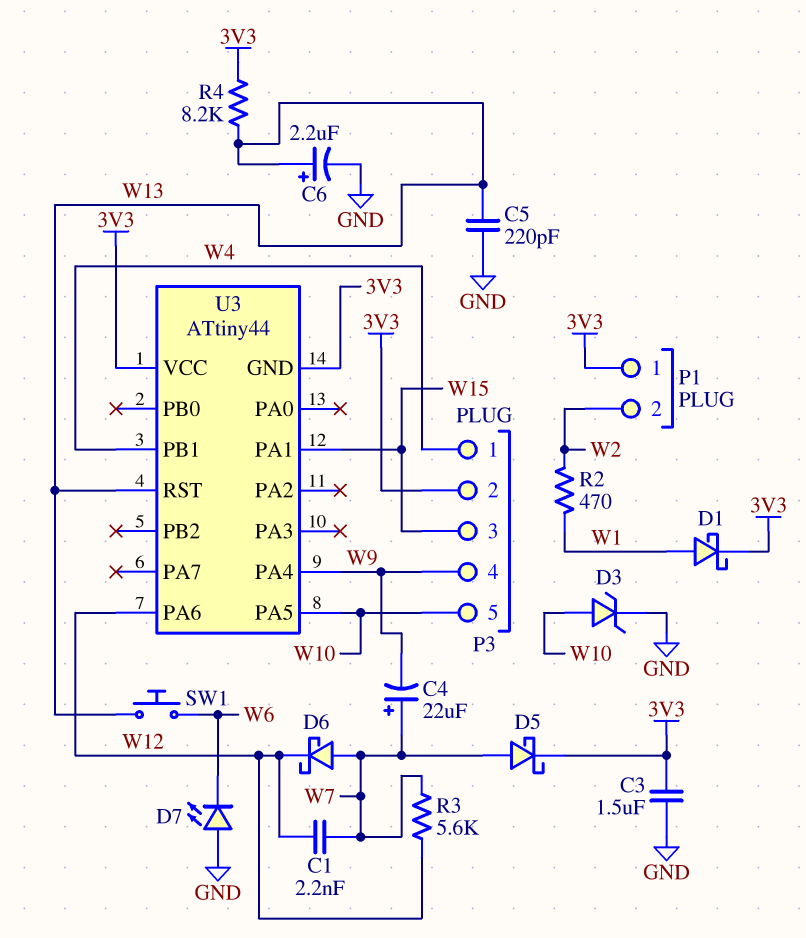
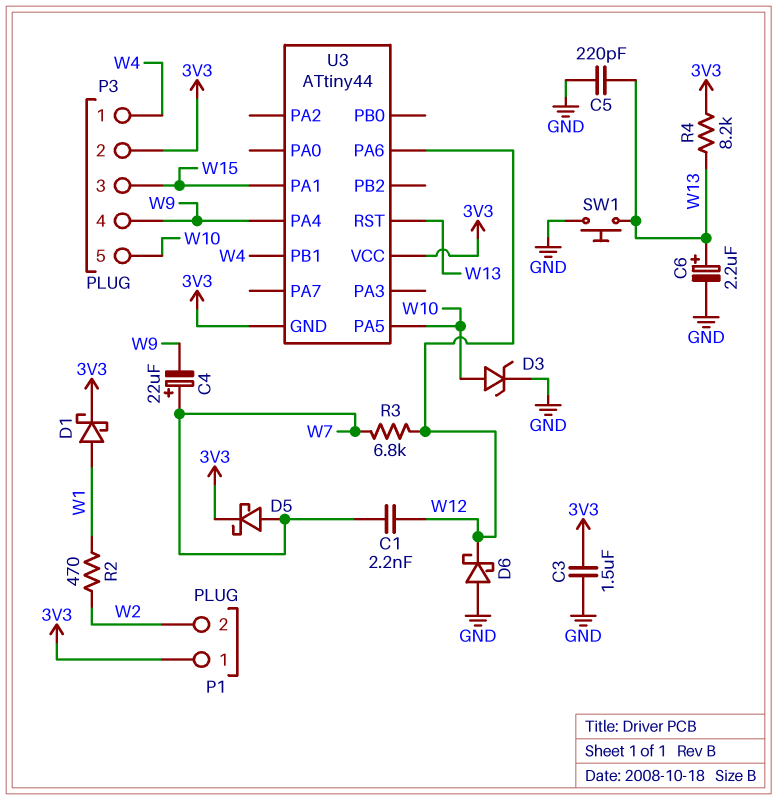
D6: schottky (A W7, K W12) -> schottky (A GND, K W12)
D7: LED (A GND, K W6) -> none
R3: 5.6k (W7, W12) -> 6.8k (W7, W12)
SW1: button (W6, W13) -> button (GND, W13)

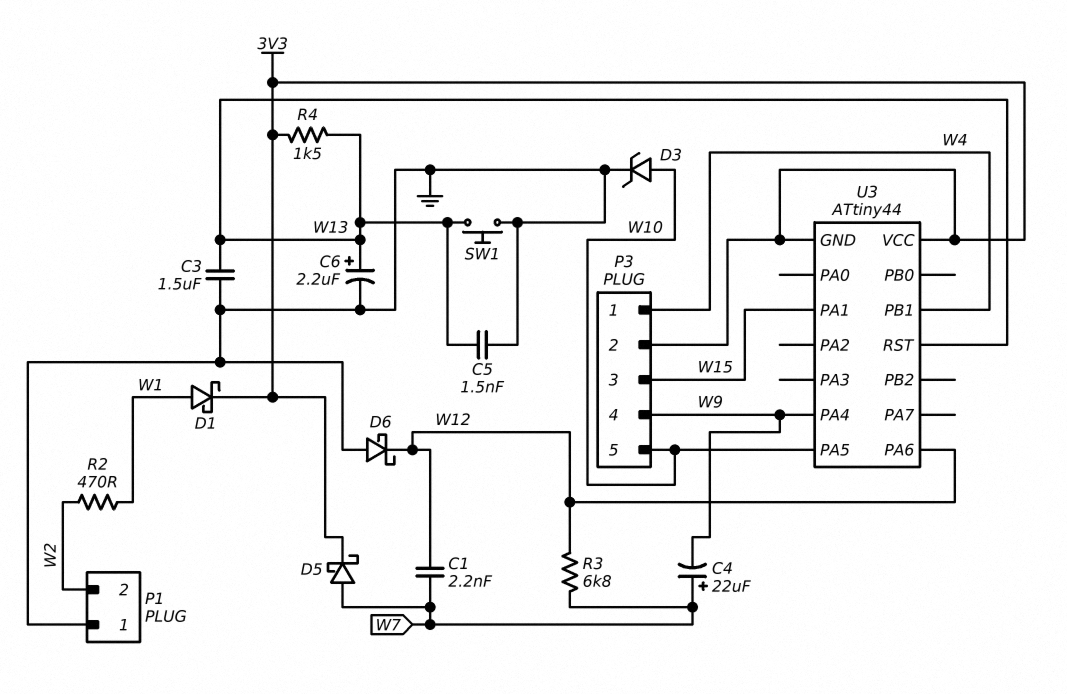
C3: 1.5uF (3V3, GND) -> 1.5uF (GND, W13)
C5: 220pF (GND, W13) -> 1.5nF (GND, W13)
P1 pin 1: 3V3 -> GND
R4: 8.2k (3V3, W13) -> 1.5k (3V3, W13)

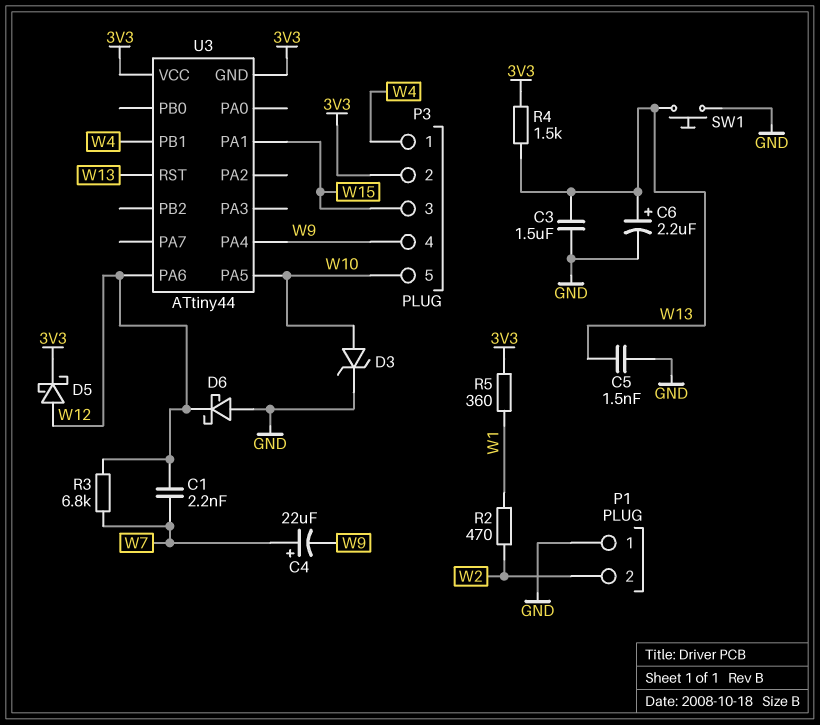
D1: schottky (A W1, K 3V3) -> none
D5: schottky (A W7, K 3V3) -> schottky (A W12, K 3V3)
R5: none -> 360 (3V3, W1)

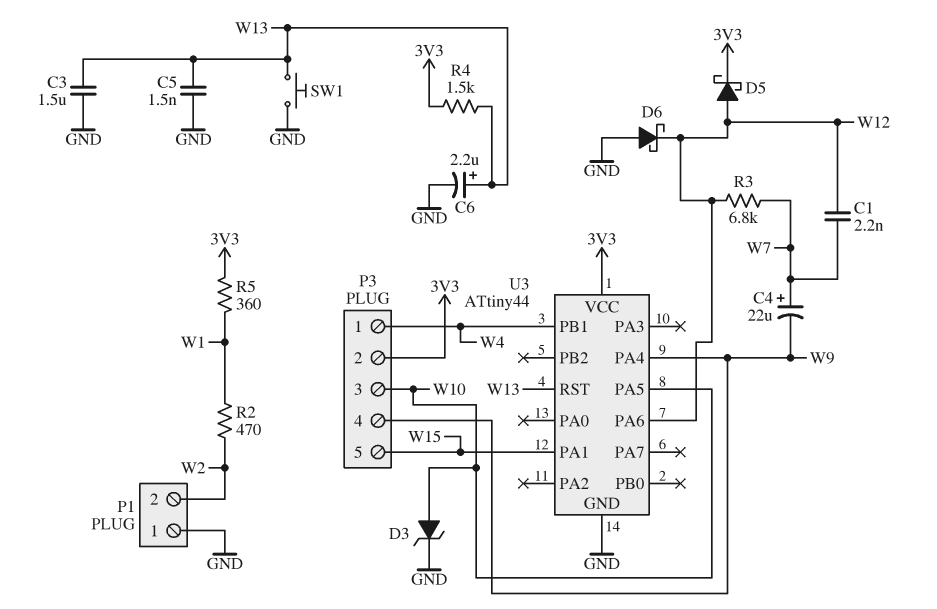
P3 pin 3: W15 -> W10
P3 pin 5: W10 -> W15
U3 pin GND: 3V3 -> GND

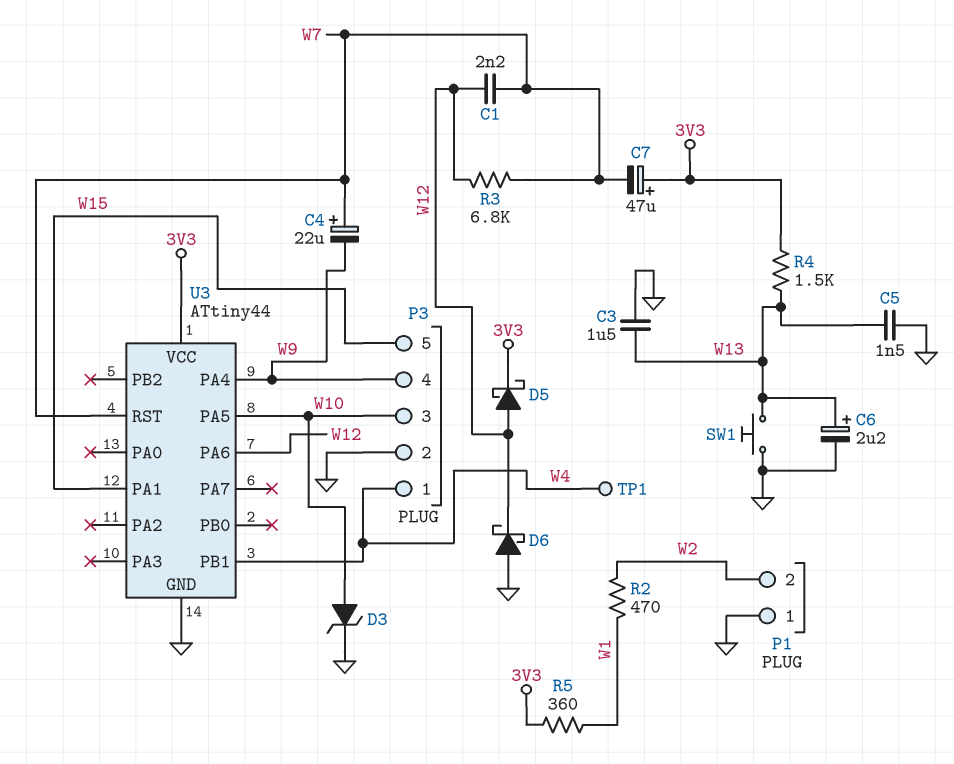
C7: none -> 47uF (plus 3V3, minus W7)
P3 pin 2: 3V3 -> GND
TP1: none -> test point (W4)
U3 pin RST: W13 -> W7

